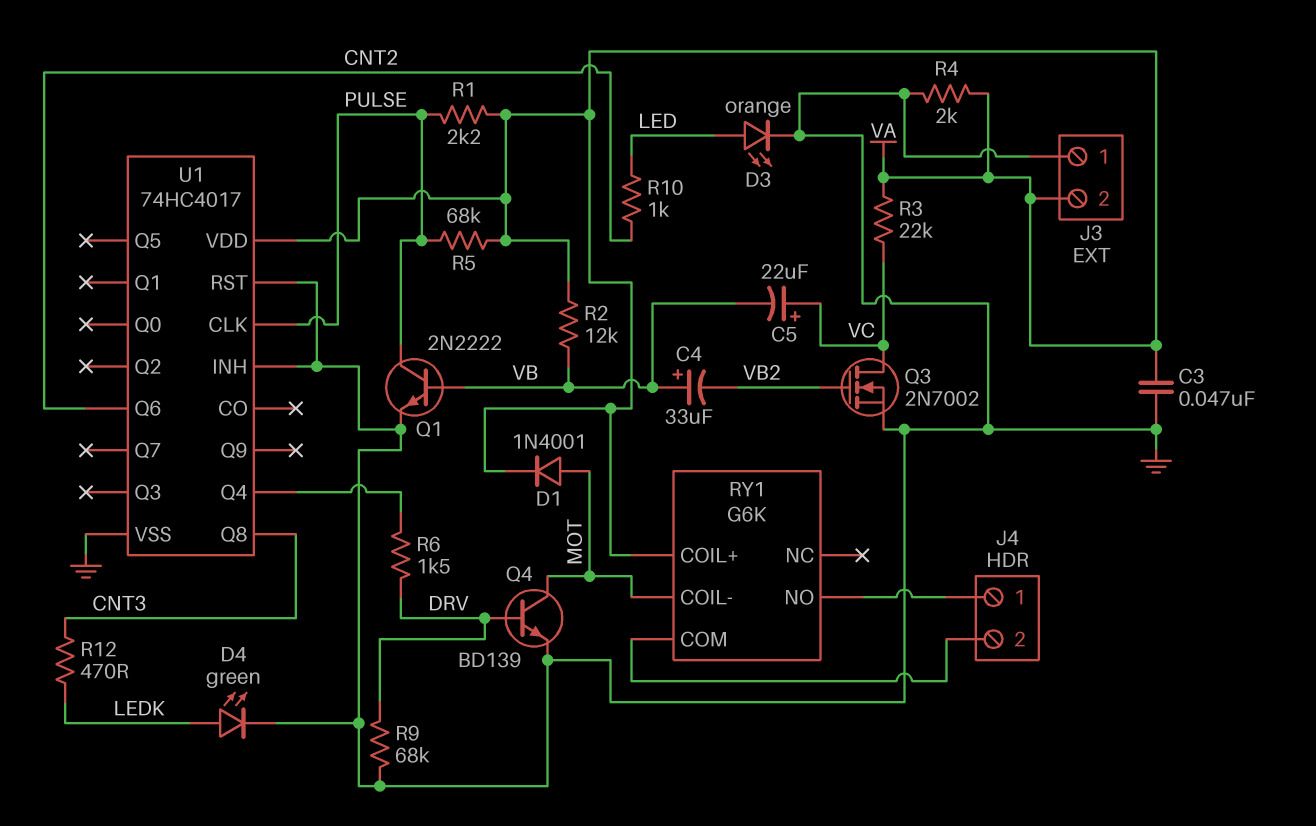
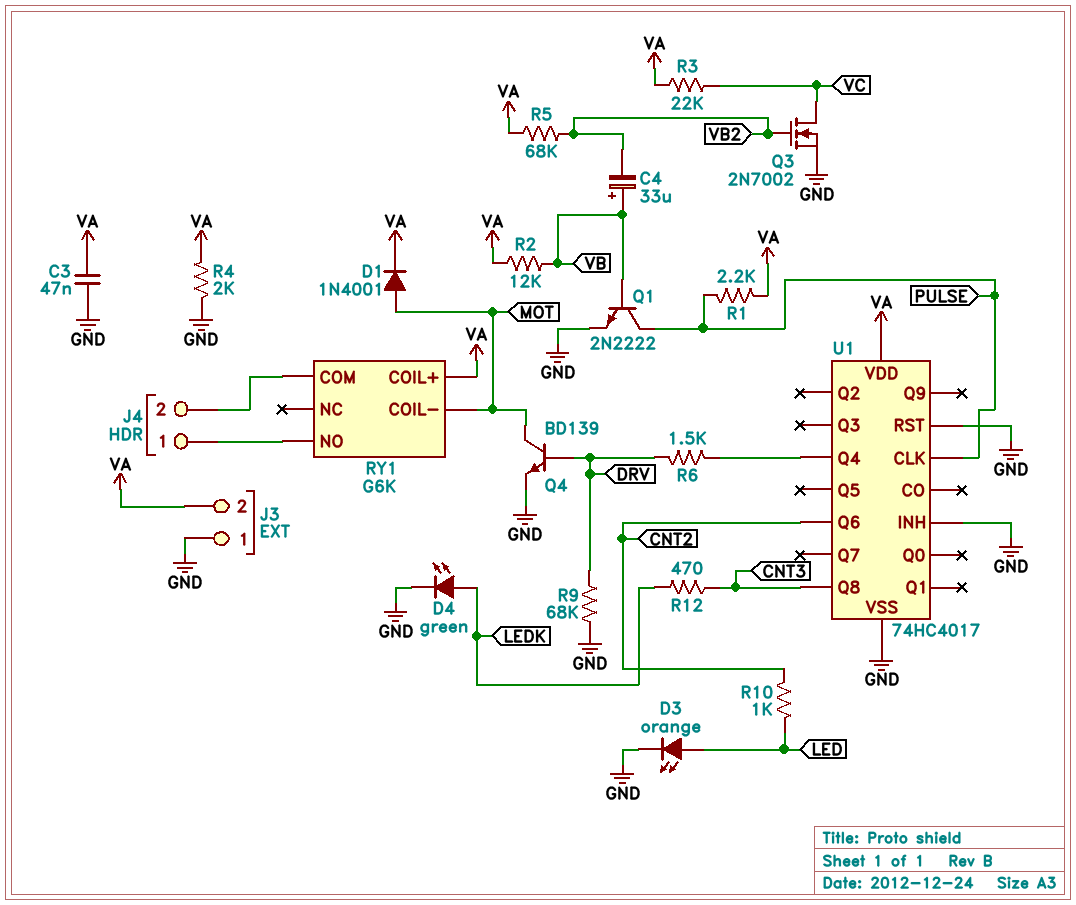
C5: 22uF (plus VC, minus VB) -> none
R5: 68k (PULSE, VA) -> 68k (VA, VB2)

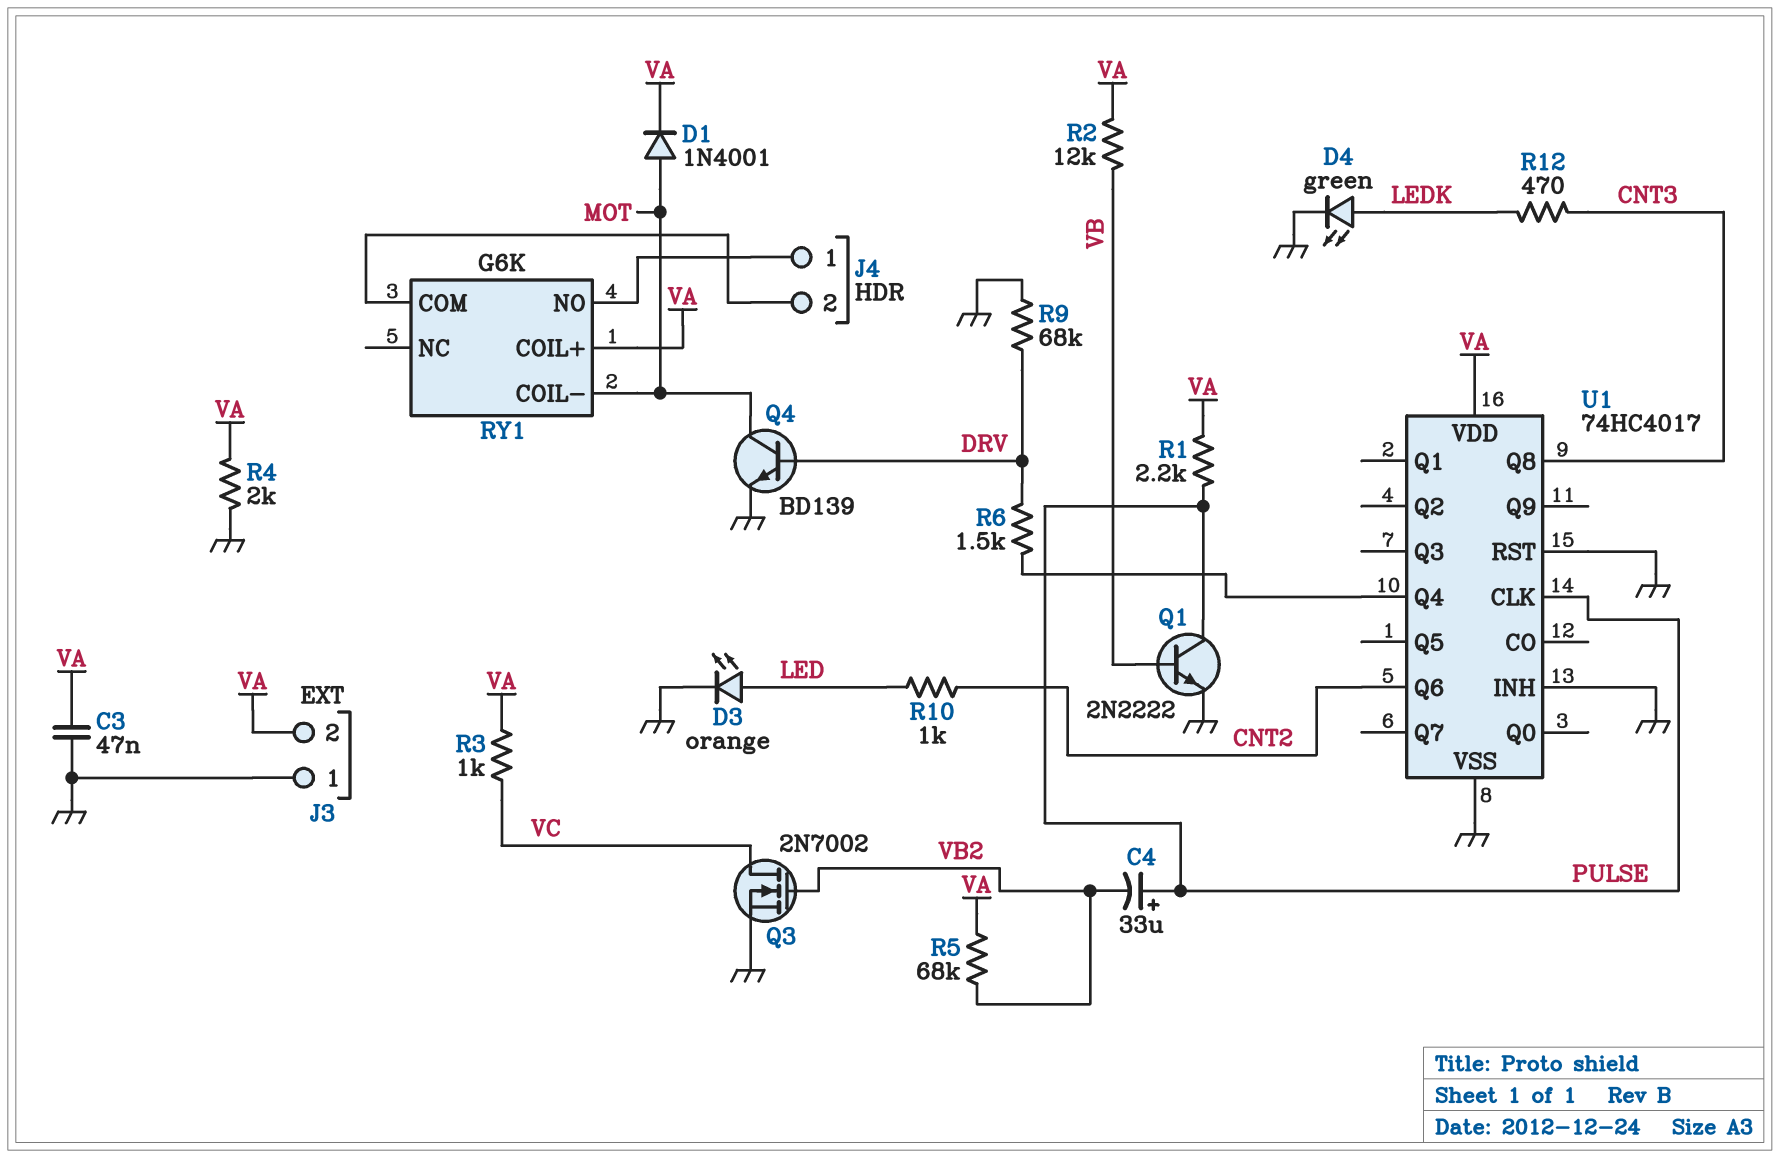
C4: 33uF (plus VB, minus VB2) -> 33uF (plus PULSE, minus VB2)
R3: 22k (VA, VC) -> 1k (VA, VC)

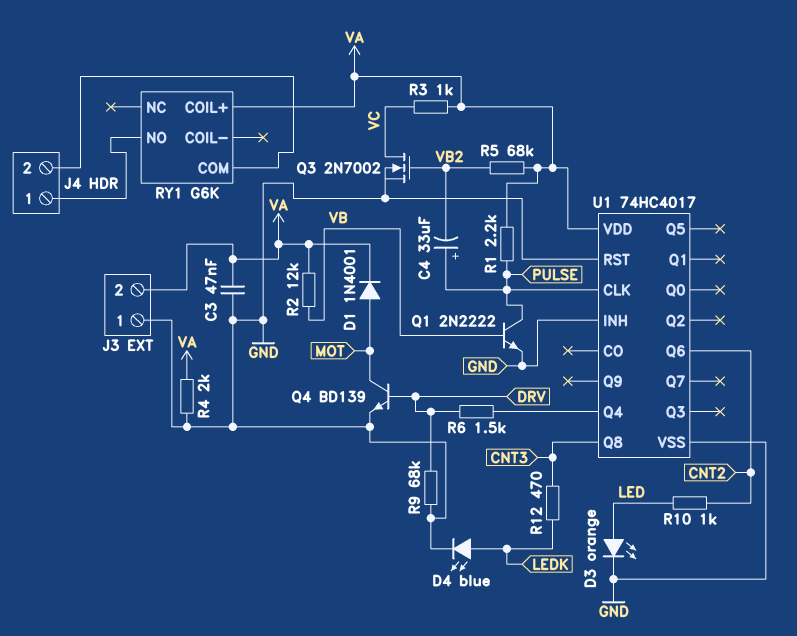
D4: LED green (A LEDK, K GND) -> LED blue (A LEDK, K GND)
RY1 pin COIL-: MOT -> none

